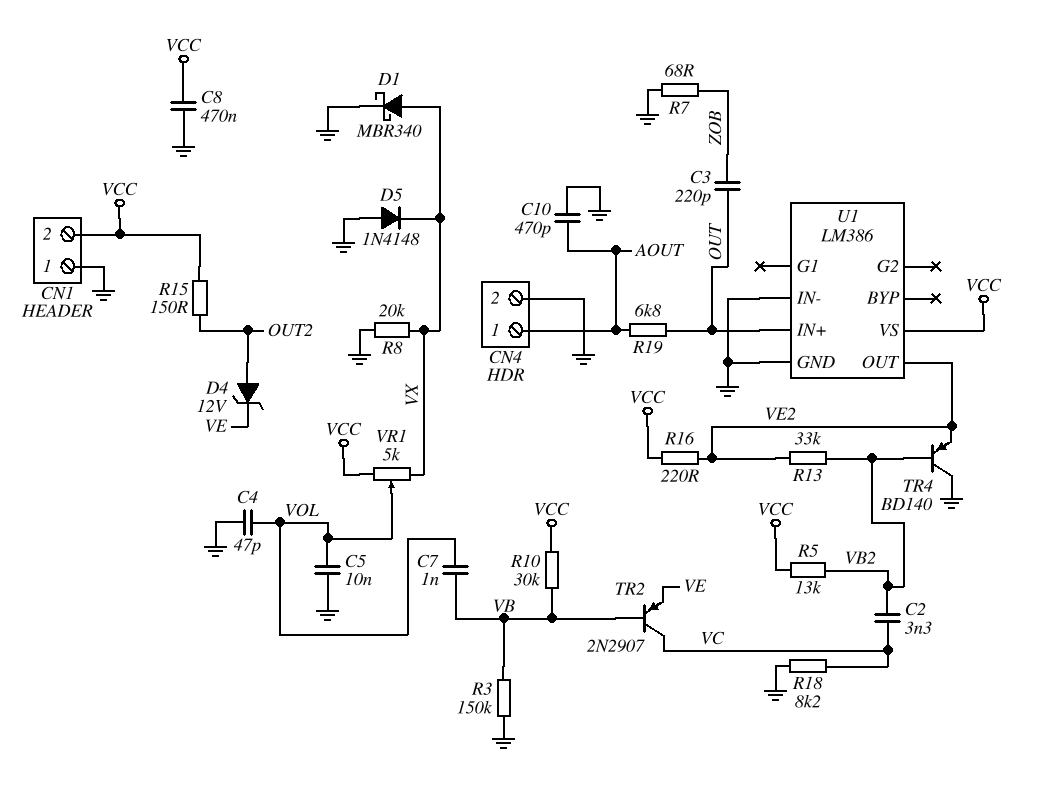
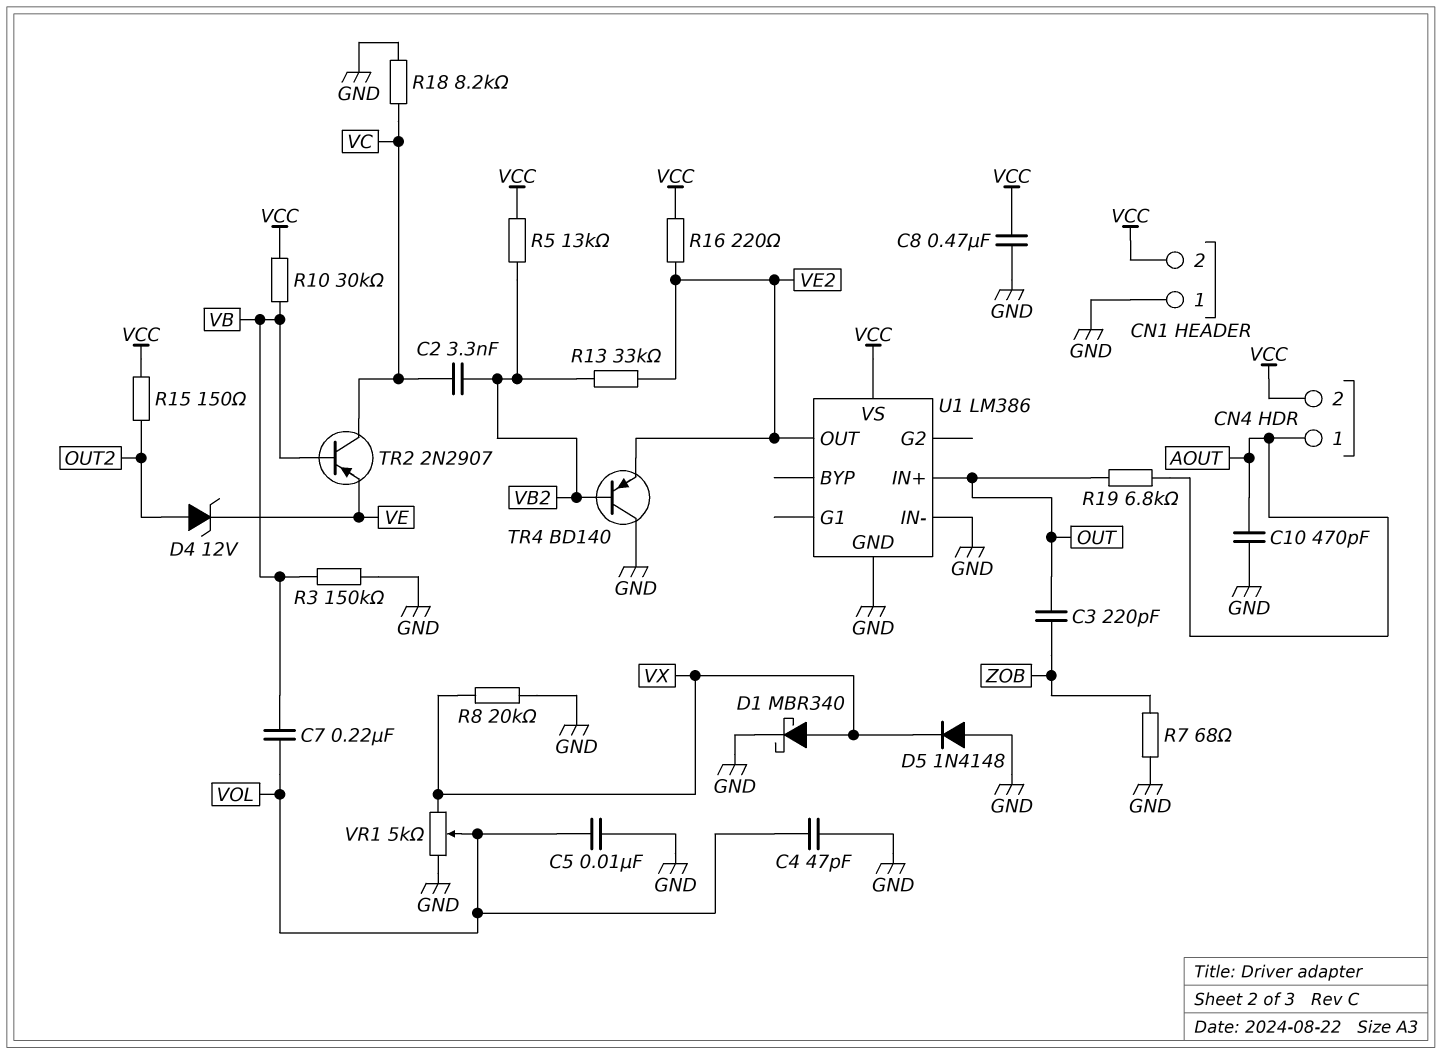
C7: 1nF (VB, VOL) -> 220nF (VB, VOL)
CN4 pin 2: GND -> VCC
VR1: 5k (VCC, VX, wiper VOL) -> 5k (GND, VX, wiper VOL)

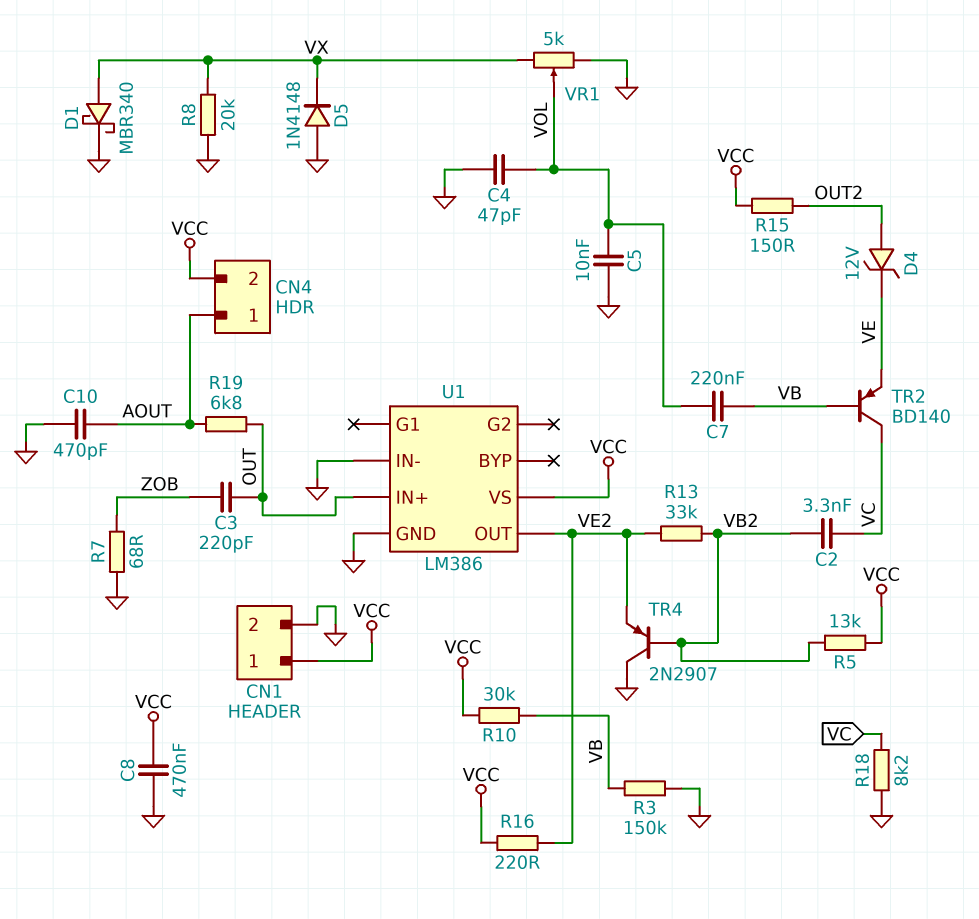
CN1 pin 1: GND -> VCC
CN1 pin 2: VCC -> GND
TR2: PNP 2N2907 (B VB, C VC, E VE) -> PNP BD140 (B VB, C VC, E VE)
TR4: PNP BD140 (B VB2, C GND, E VE2) -> PNP 2N2907 (B VB2, C GND, E VE2)

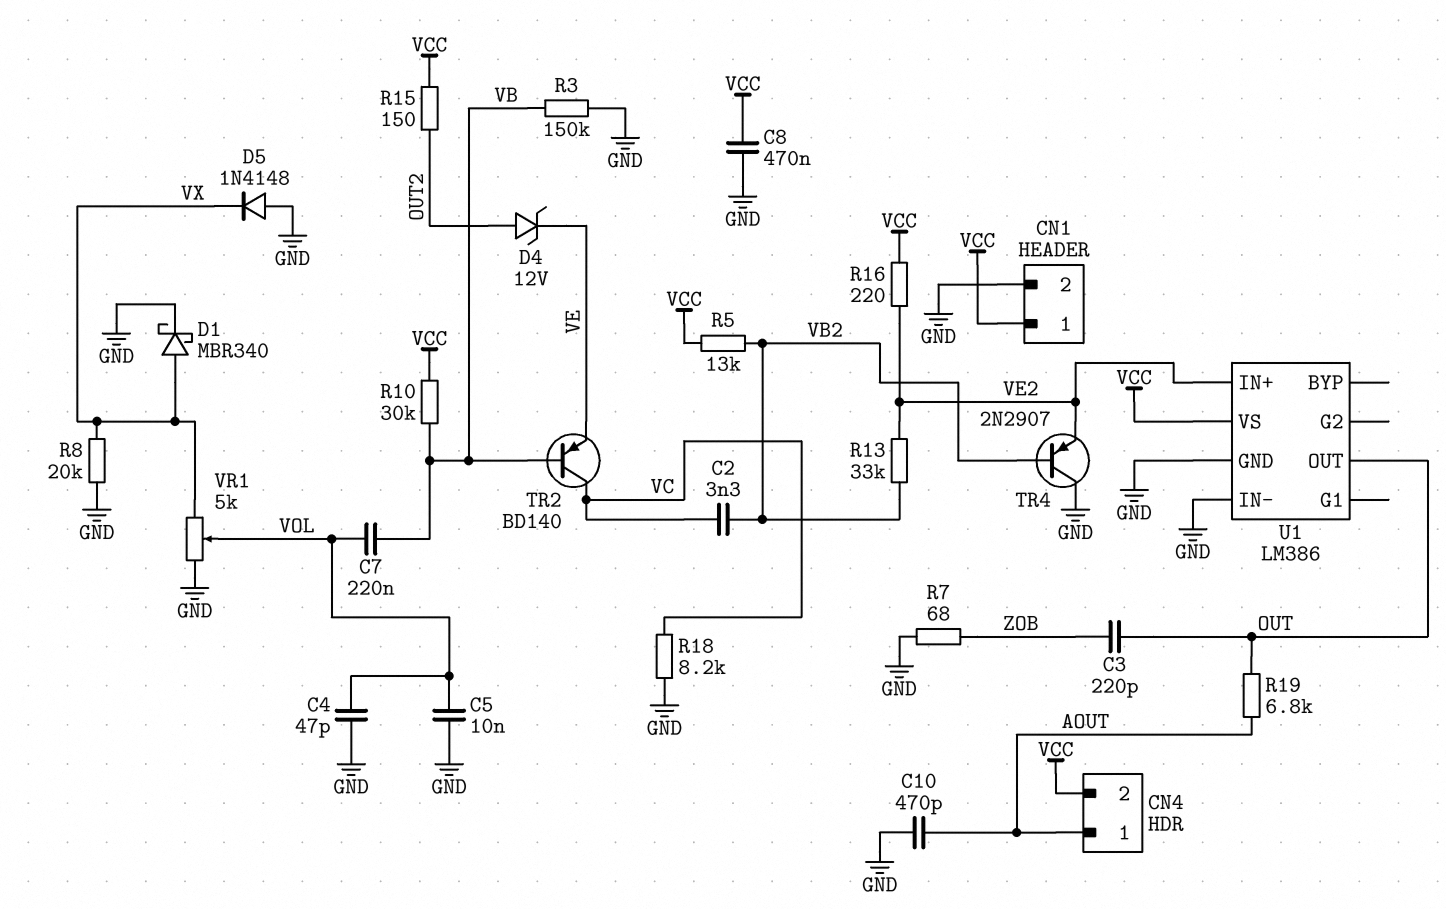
U1 pin IN+: OUT -> VE2
U1 pin OUT: VE2 -> OUT

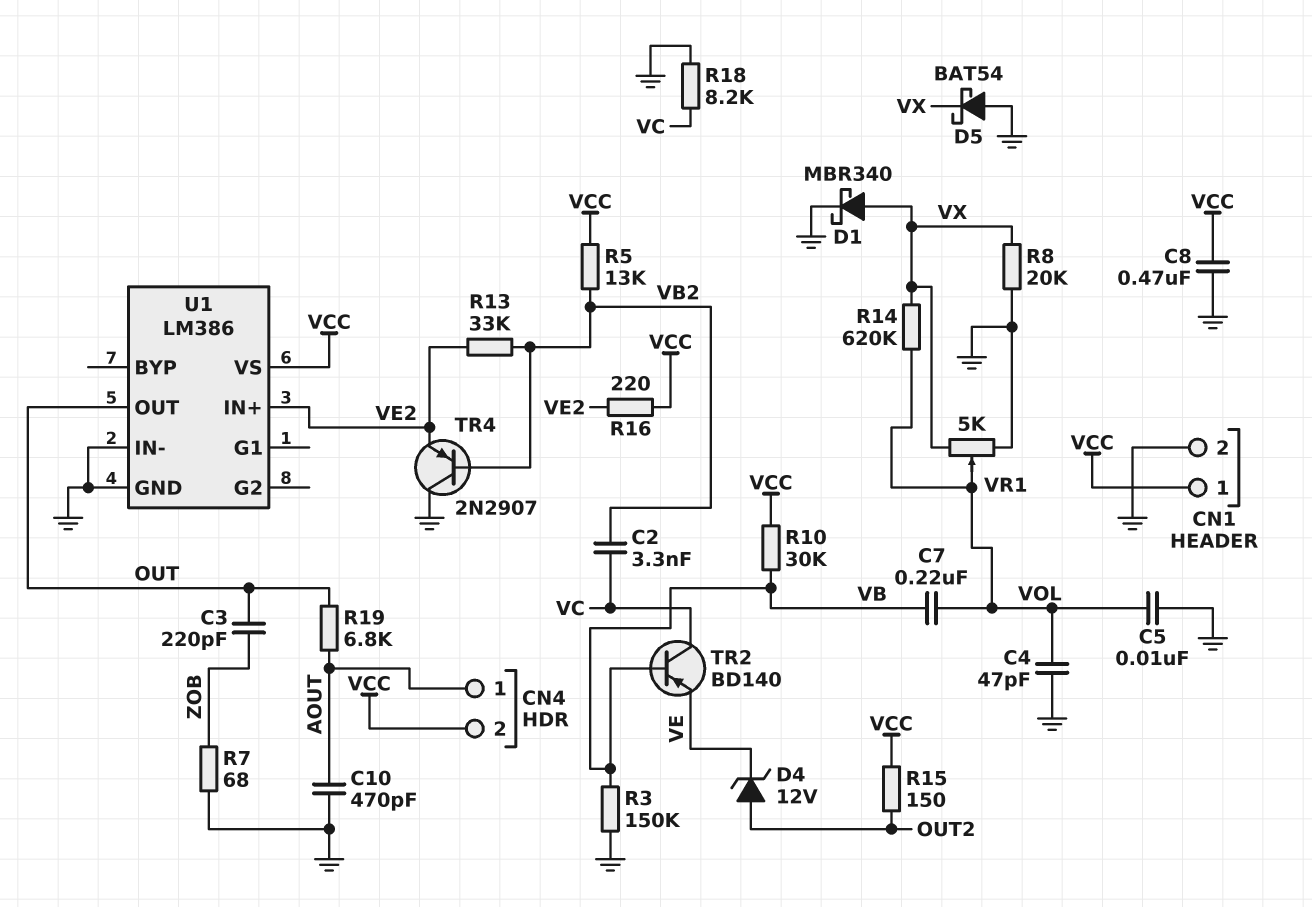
D5: diode 1N4148 (A GND, K VX) -> schottky BAT54 (A GND, K VX)
R14: none -> 620k (VOL, VX)

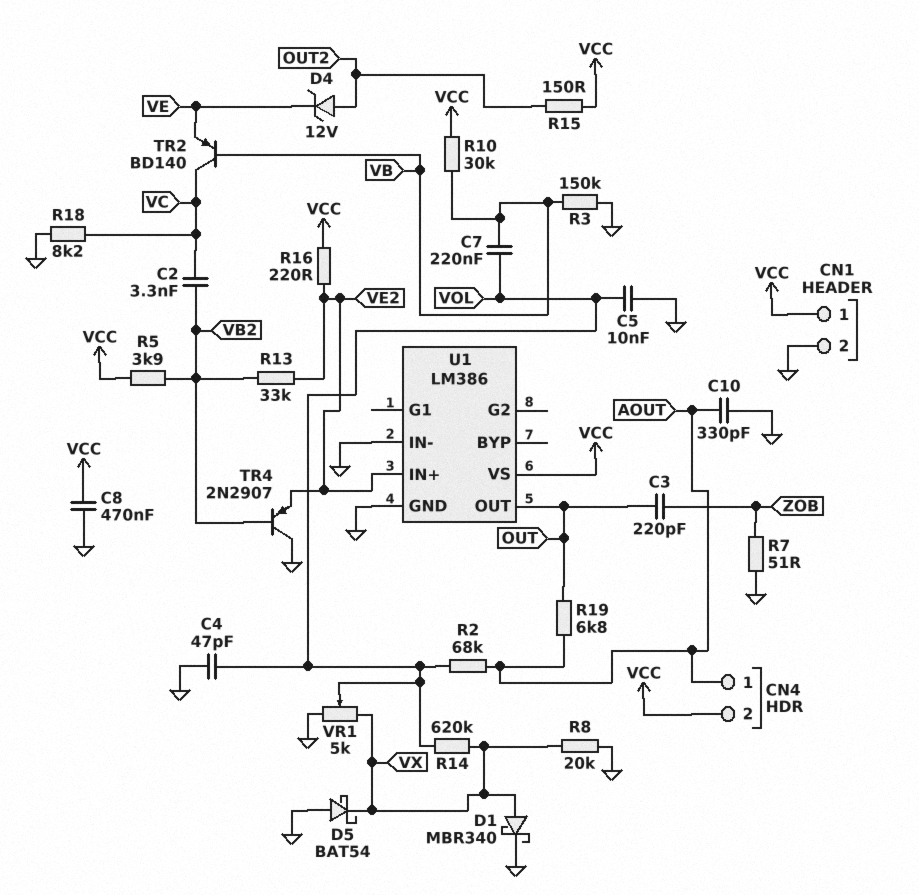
C10: 470pF (AOUT, GND) -> 330pF (AOUT, GND)
R2: none -> 68k (AOUT, VOL)
R5: 13k (VB2, VCC) -> 3.9k (VB2, VCC)
R7: 68 (GND, ZOB) -> 51 (GND, ZOB)

